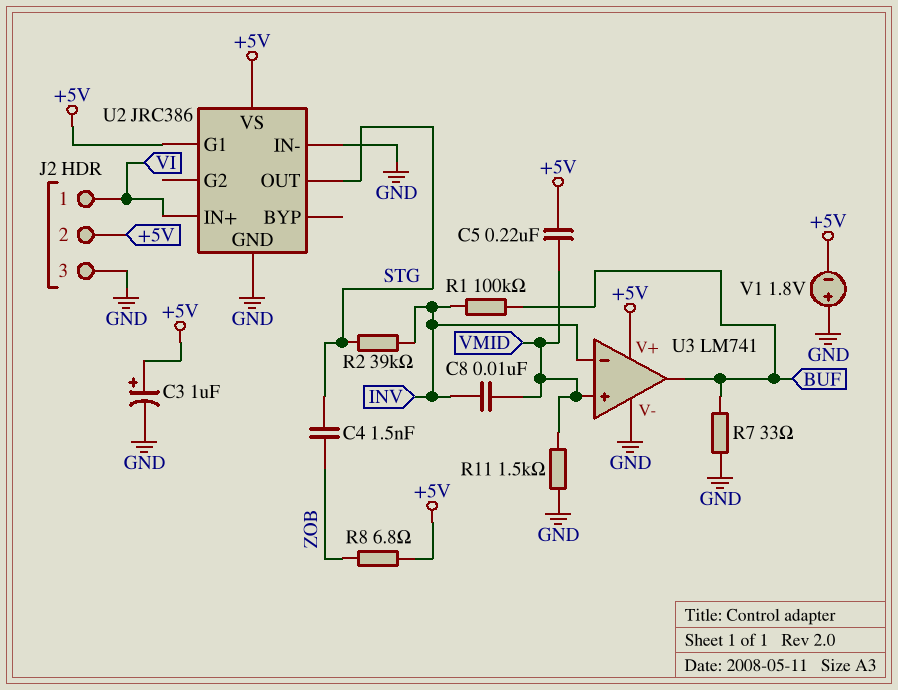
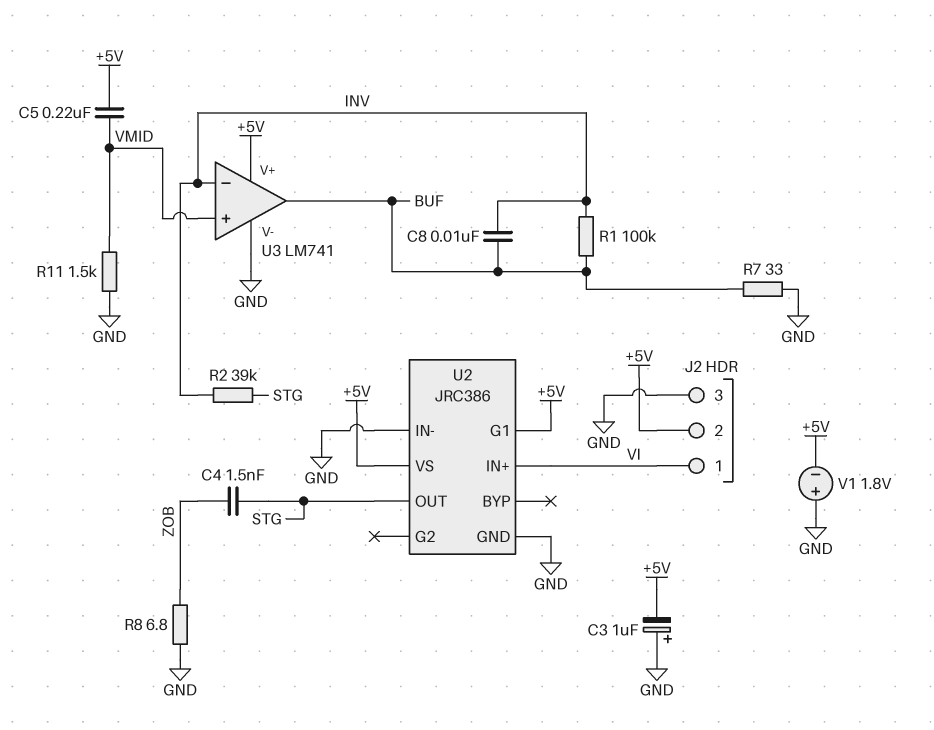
C3: 1uF (plus +5V, minus GND) -> 1uF (plus GND, minus +5V)
C8: 10nF (INV, VMID) -> 10nF (BUF, INV)
R8: 6.8 (+5V, ZOB) -> 6.8 (GND, ZOB)

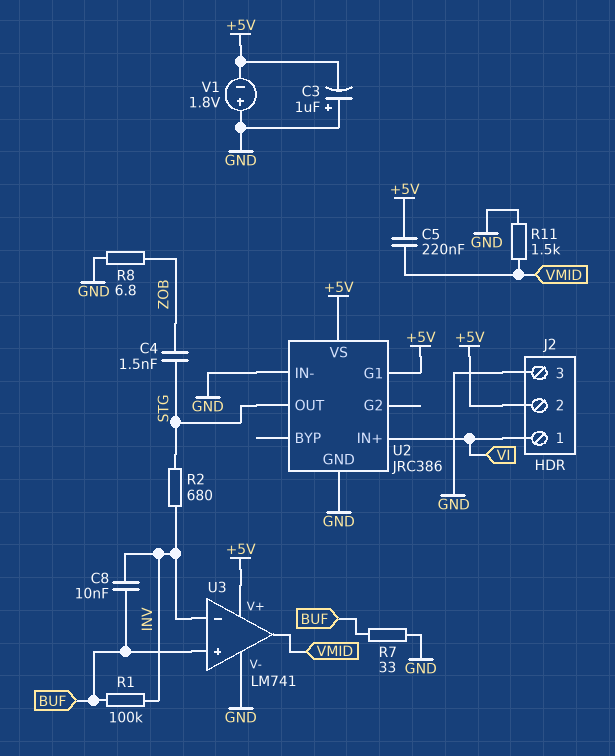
R2: 39k (INV, STG) -> 680 (INV, STG)
U3 pin in+: VMID -> BUF
U3 pin out: BUF -> VMID

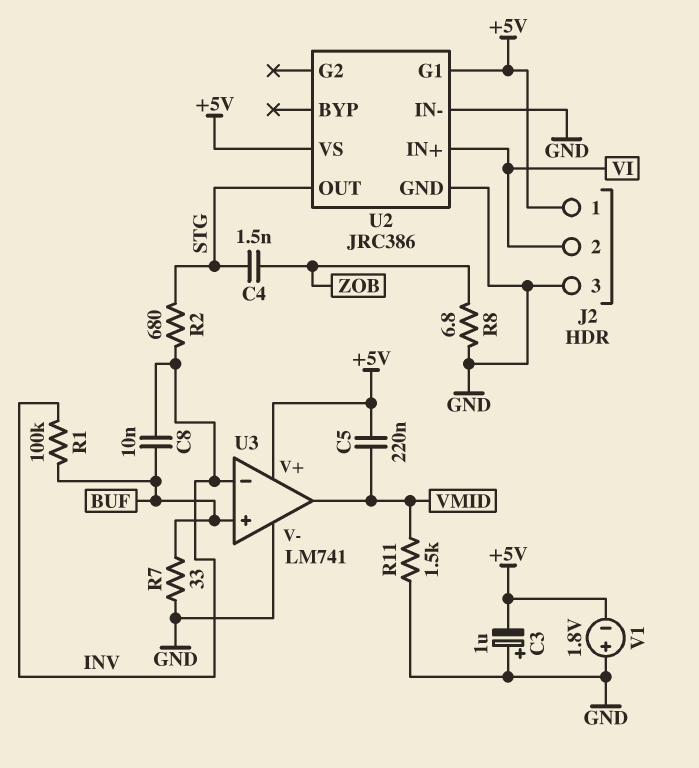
J2 pin 1: VI -> +5V
J2 pin 2: +5V -> VI

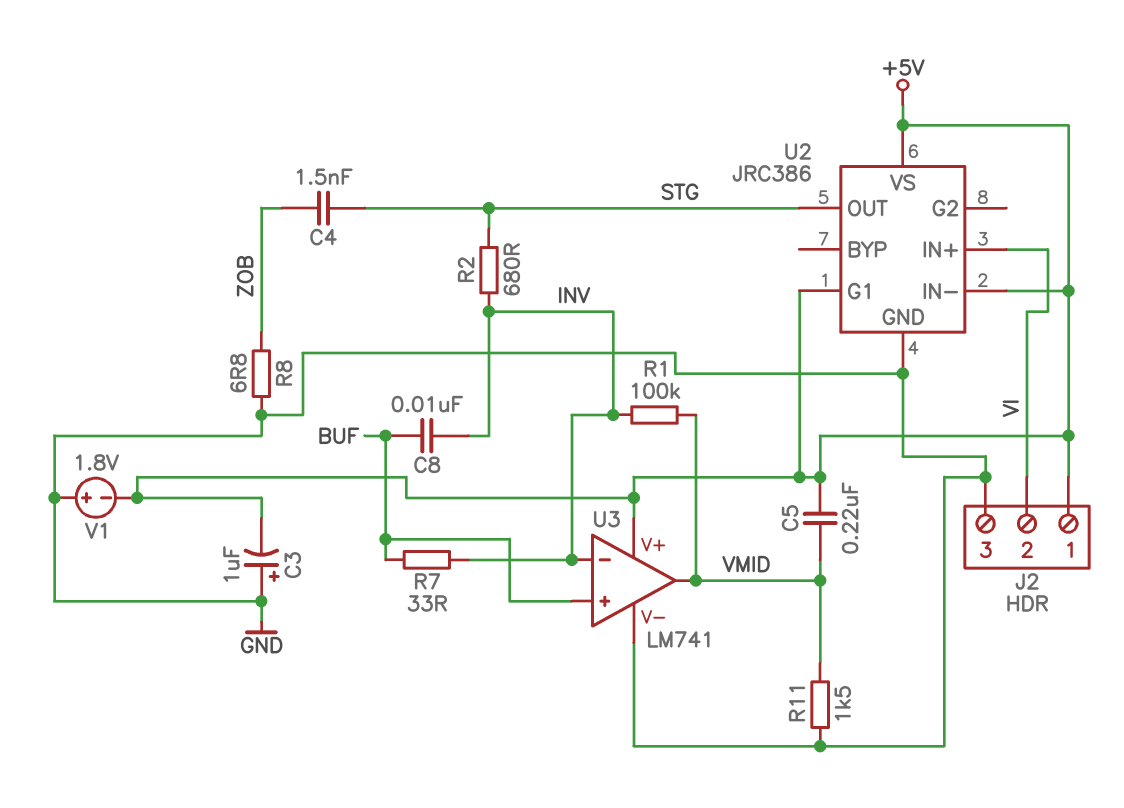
R1: 100k (BUF, INV) -> 100k (INV, VMID)
R7: 33 (BUF, GND) -> 33 (BUF, INV)
U2 pin IN-: GND -> +5V

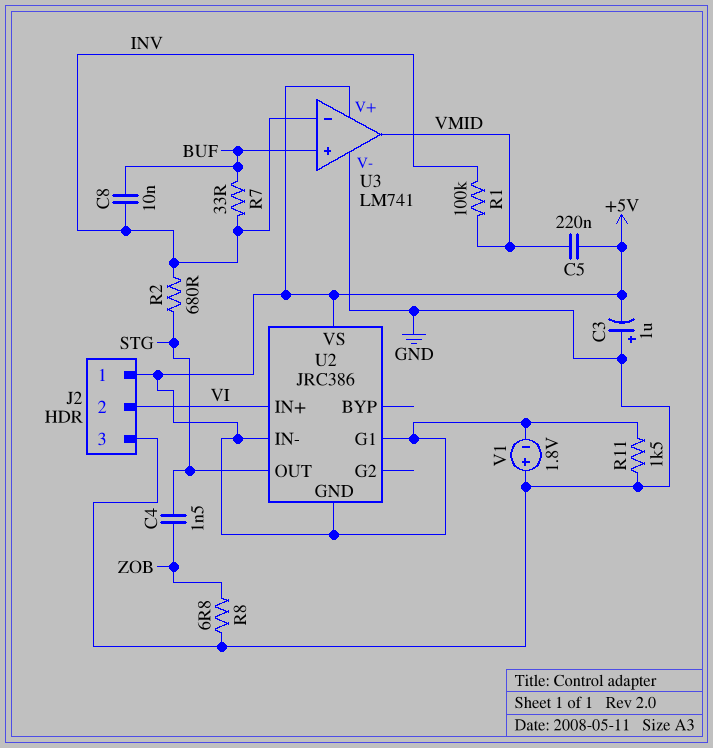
R11: 1.5k (GND, VMID) -> 1.5k (+5V, GND)
U2 pin GND: GND -> +5V

